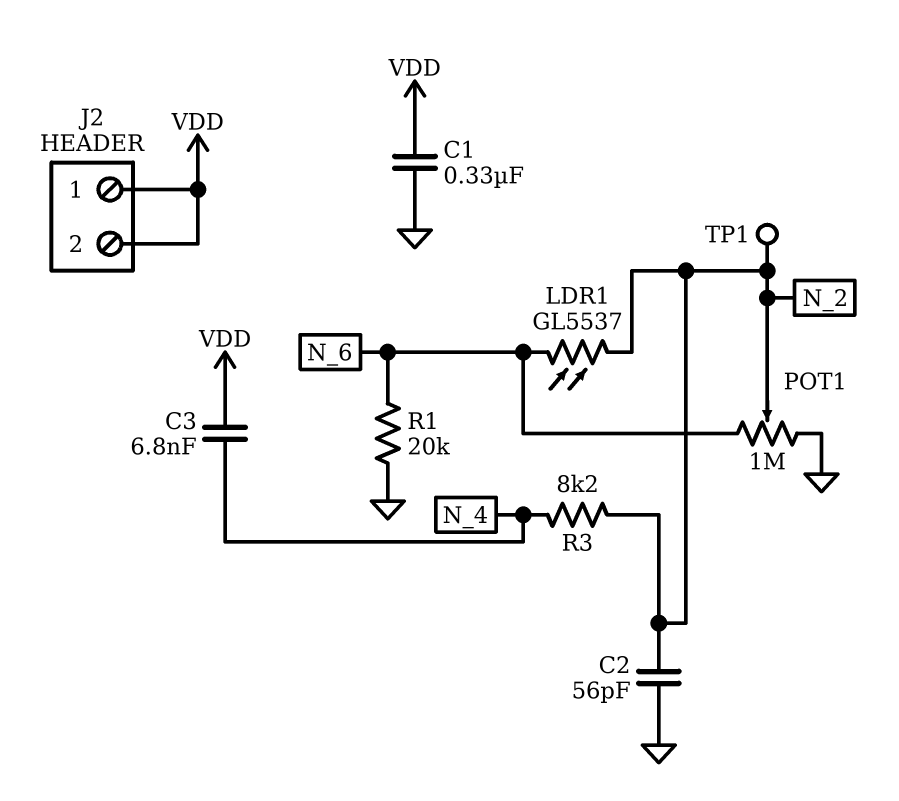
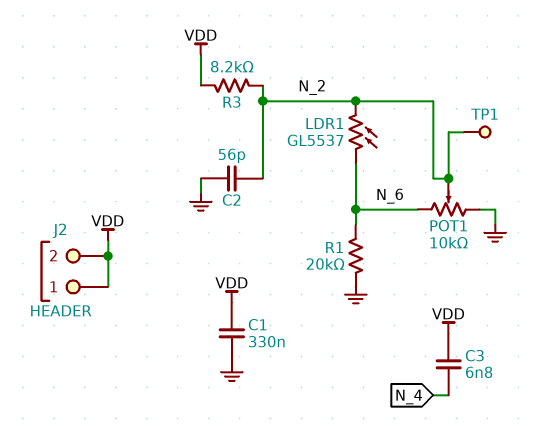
POT1: 1M (GND, N_6, wiper N_2) -> 10k (GND, N_6, wiper N_2)
R3: 8.2k (N_2, N_4) -> 8.2k (N_2, VDD)

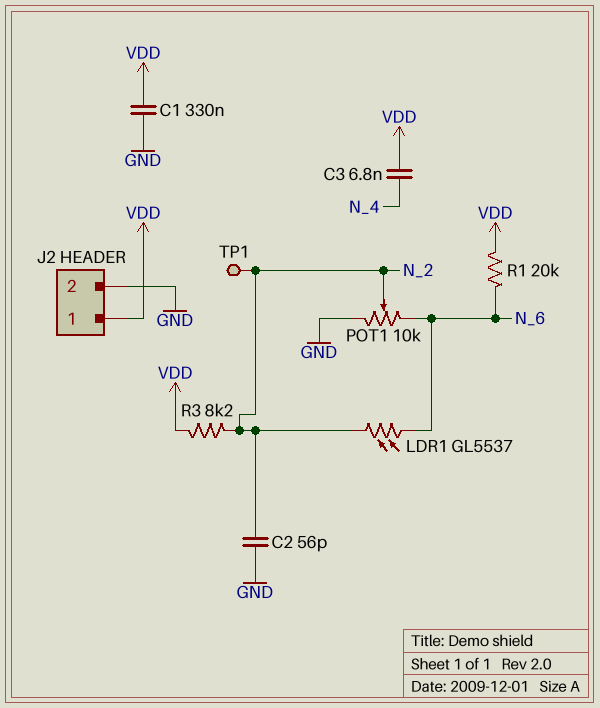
J2 pin 2: VDD -> GND
R1: 20k (GND, N_6) -> 20k (N_6, VDD)

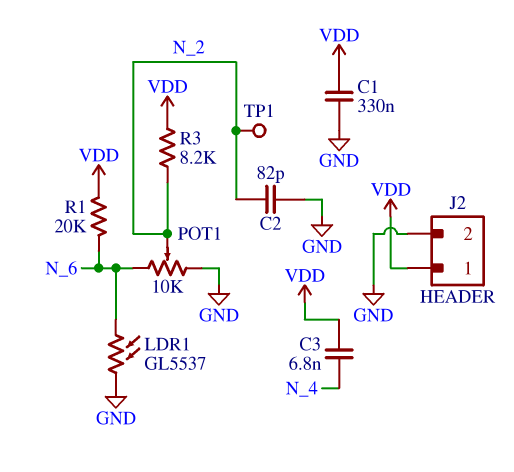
C2: 56pF (GND, N_2) -> 82pF (GND, N_2)
LDR1: GL5537 (N_2, N_6) -> GL5537 (GND, N_6)

